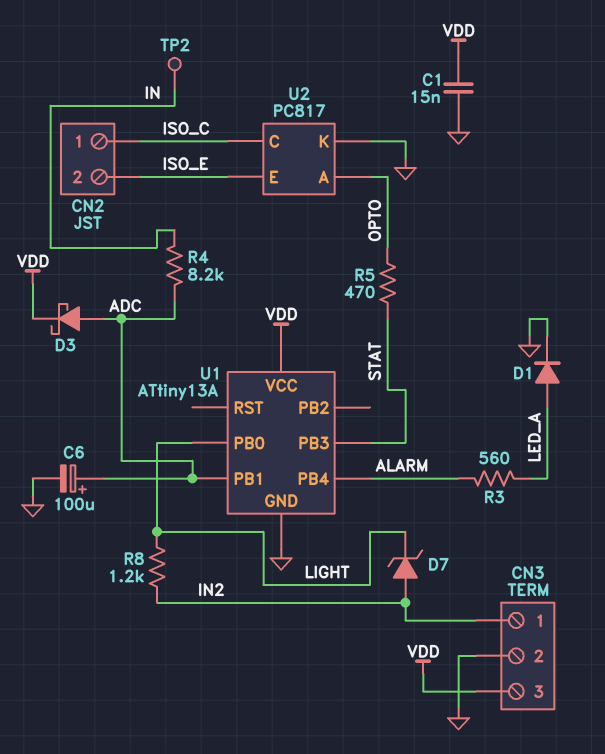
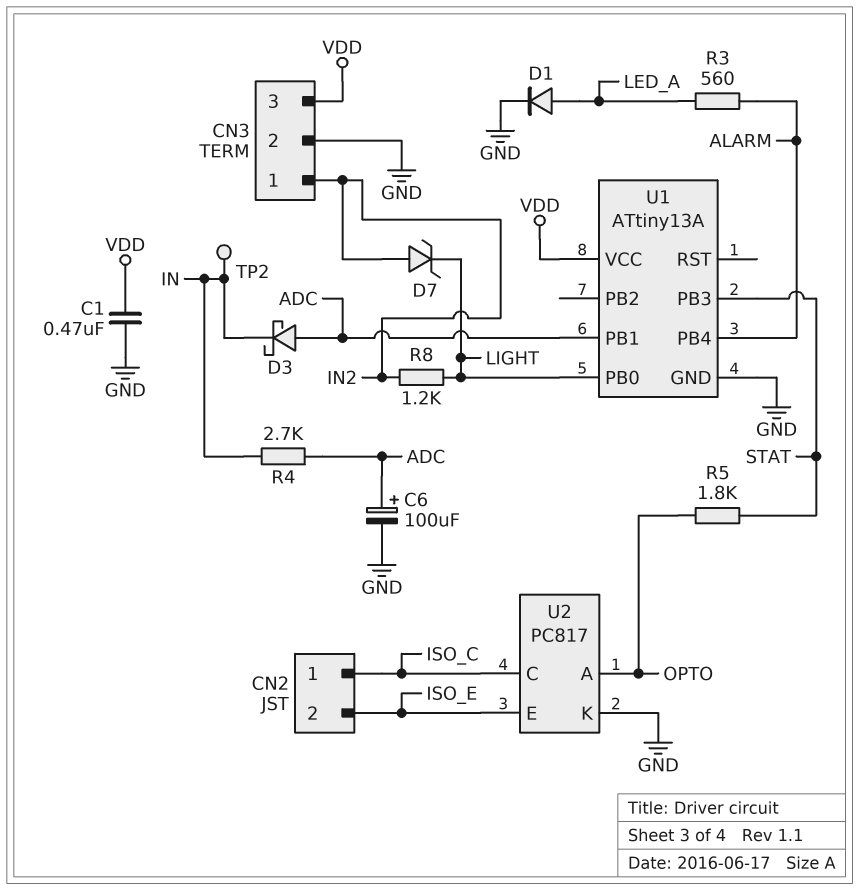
C1: 15nF (GND, VDD) -> 470nF (GND, VDD)
D3: schottky (A ADC, K VDD) -> schottky (A ADC, K IN)
R4: 8.2k (ADC, IN) -> 2.7k (ADC, IN)
R5: 470 (OPTO, STAT) -> 1.8k (OPTO, STAT)

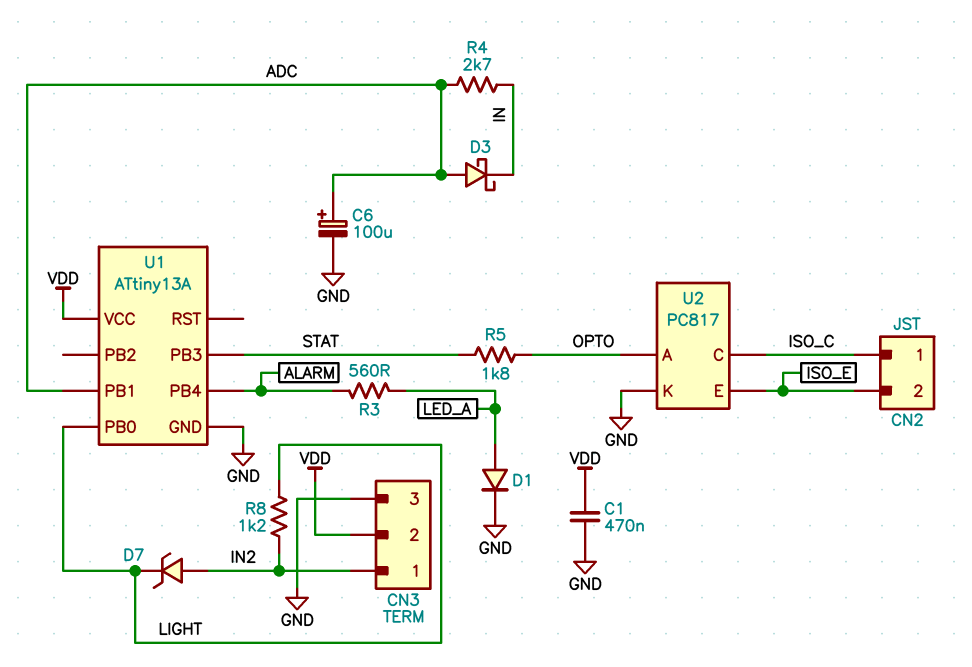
CN3 pin 2: GND -> VDD
CN3 pin 3: VDD -> GND
TP2: test point (IN) -> none

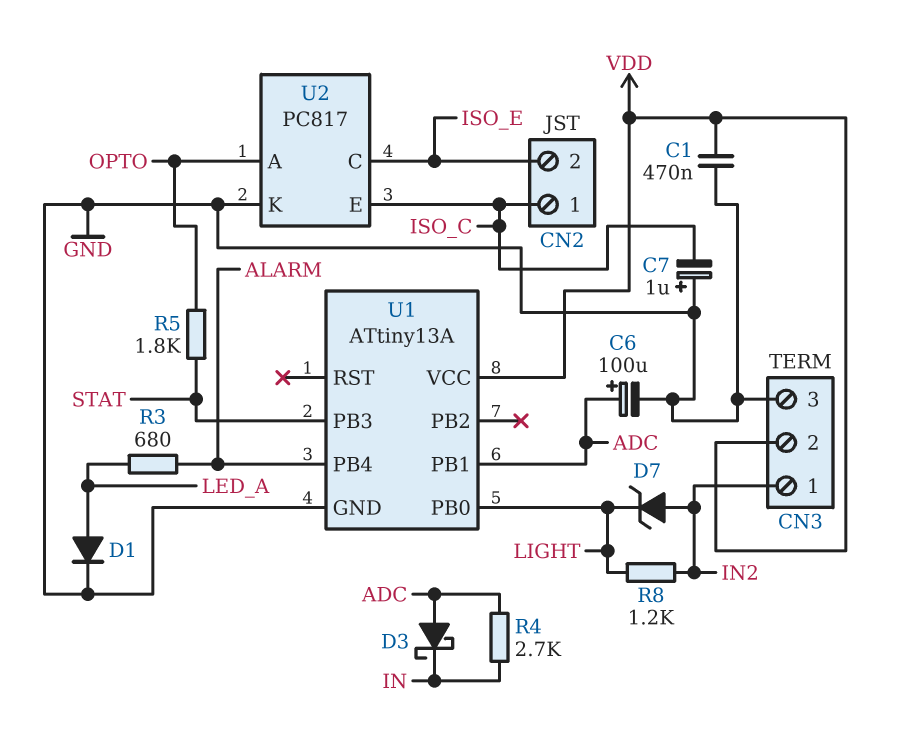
C7: none -> 1uF (plus GND, minus ISO_C)
R3: 560 (ALARM, LED_A) -> 680 (ALARM, LED_A)
U2 pin C: ISO_C -> ISO_E
U2 pin E: ISO_E -> ISO_C

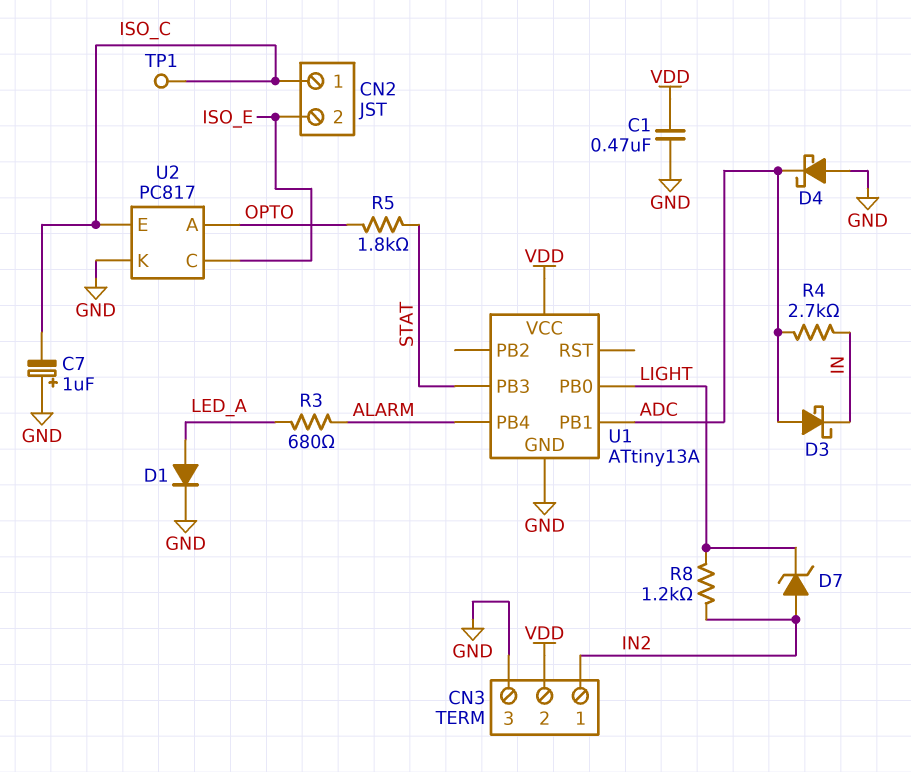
C6: 100uF (plus ADC, minus GND) -> none
D4: none -> schottky (A GND, K ADC)
TP1: none -> test point (ISO_C)

